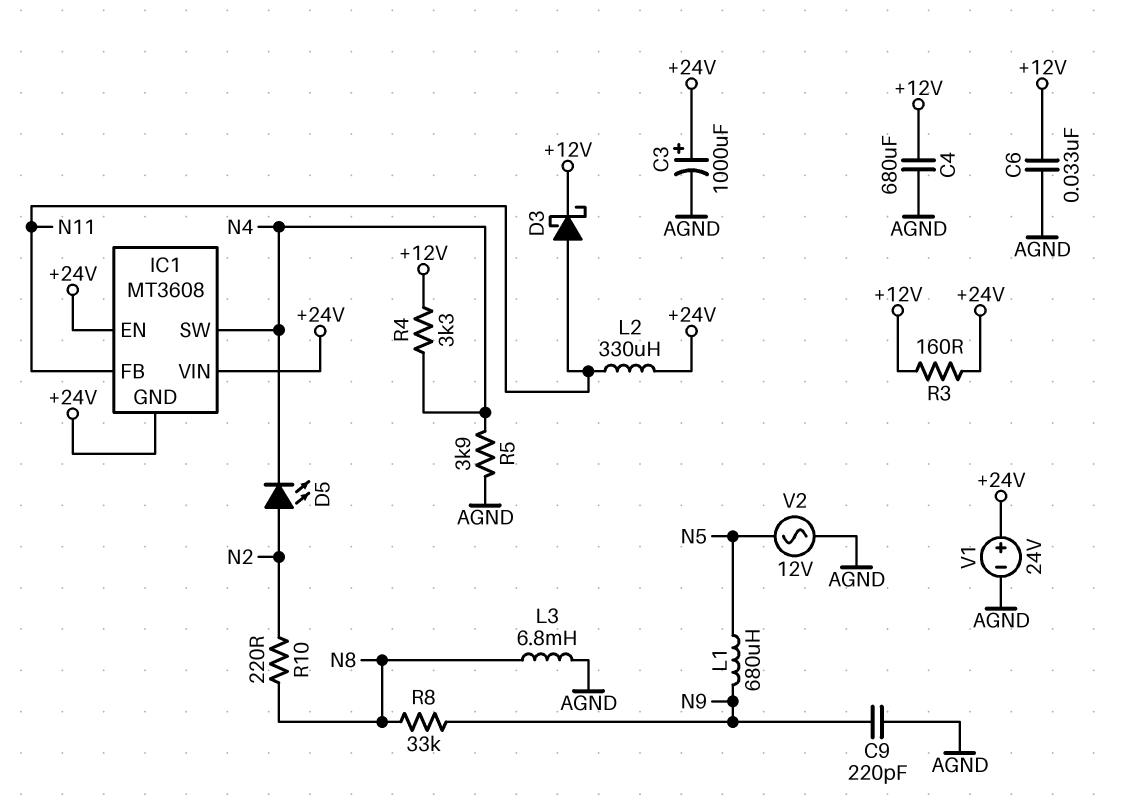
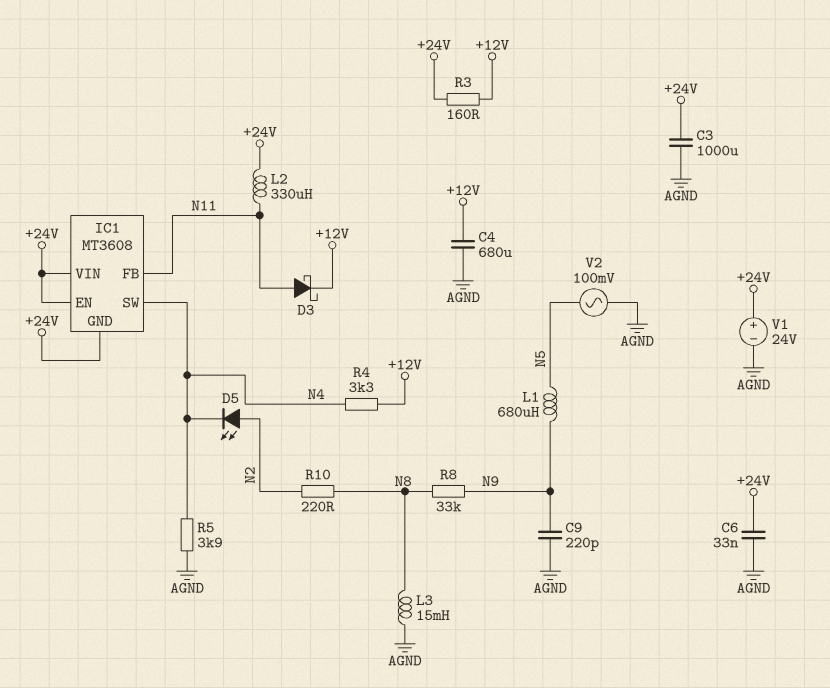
C3: 1000uF (plus +24V, minus AGND) -> 1000uF (+24V, AGND)
C6: 33nF (+12V, AGND) -> 33nF (+24V, AGND)
L3: 6.8mH (AGND, N8) -> 15mH (AGND, N8)
V2: AC 12V (AGND, N5) -> AC 100mV (AGND, N5)

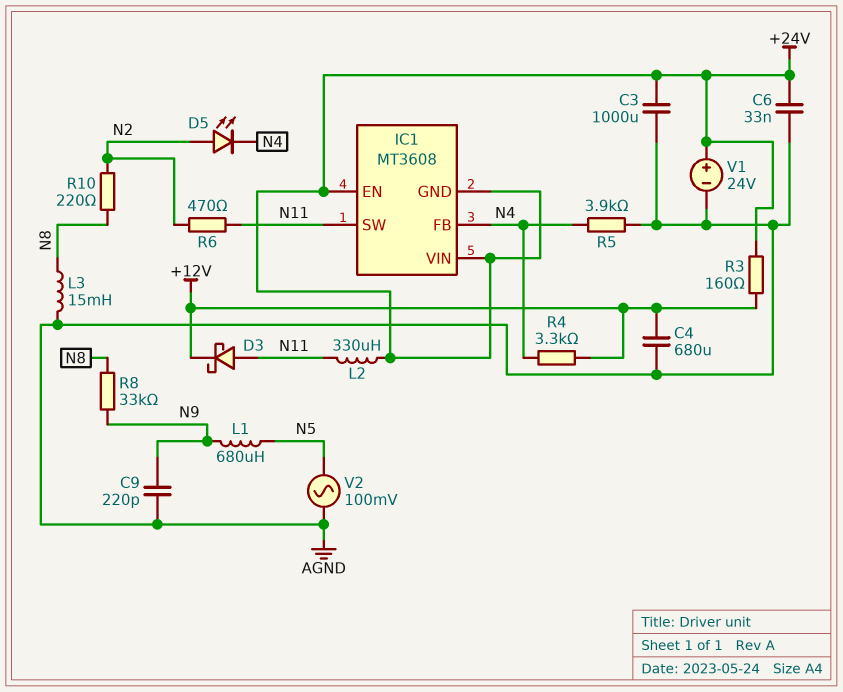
IC1 pin FB: N11 -> N4
IC1 pin SW: N4 -> N11
R6: none -> 470 (N2, N11)

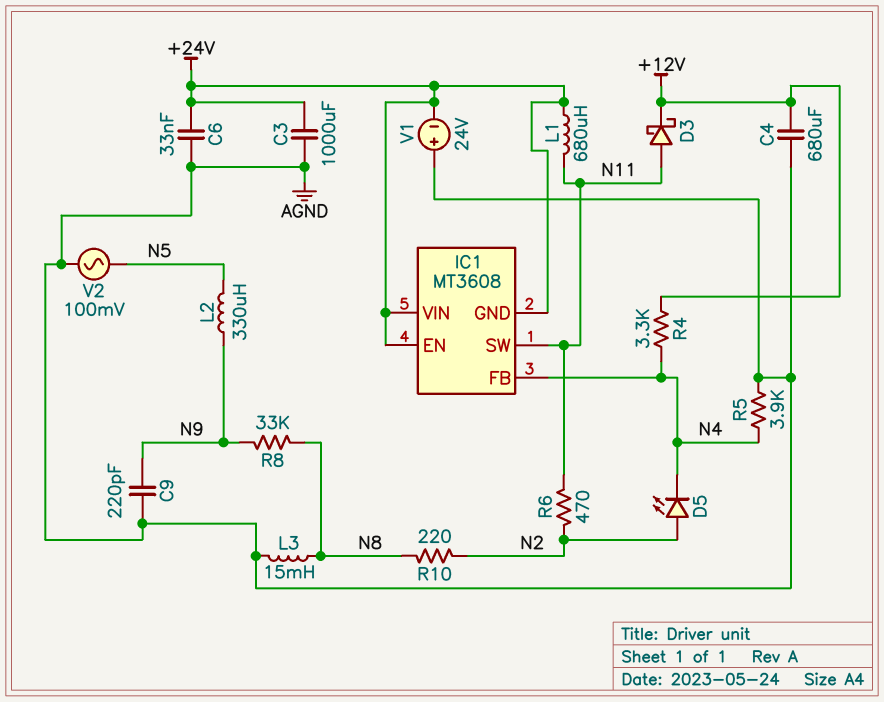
L1: 680uH (N5, N9) -> 680uH (+24V, N11)
L2: 330uH (+24V, N11) -> 330uH (N5, N9)
R3: 160 (+12V, +24V) -> none
V1: 24V (plus +24V, minus AGND) -> 24V (plus AGND, minus +24V)

